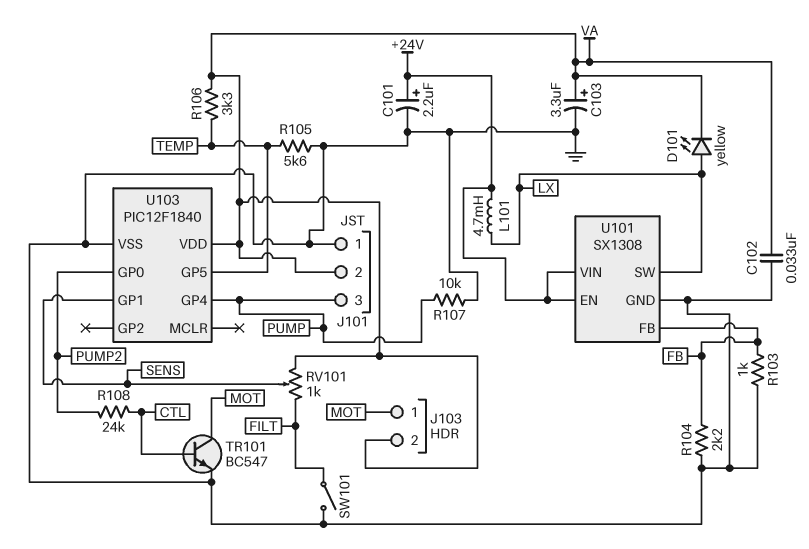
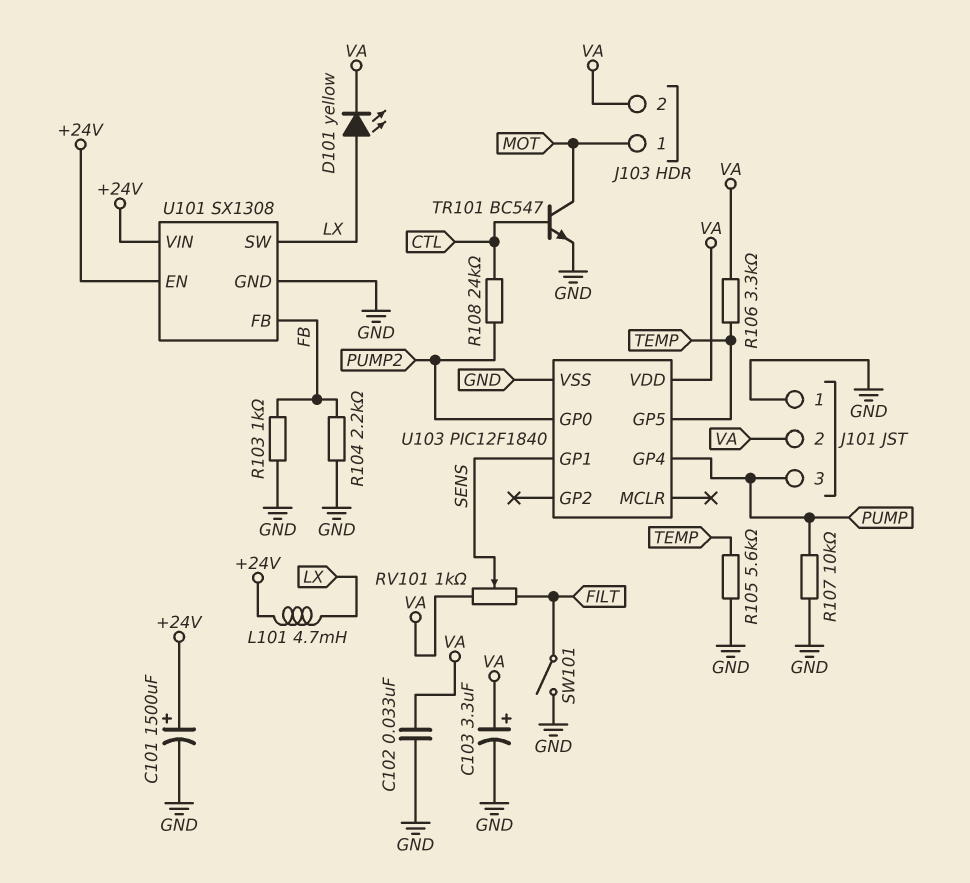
C101: 2.2uF (plus +24V, minus GND) -> 1500uF (plus +24V, minus GND)

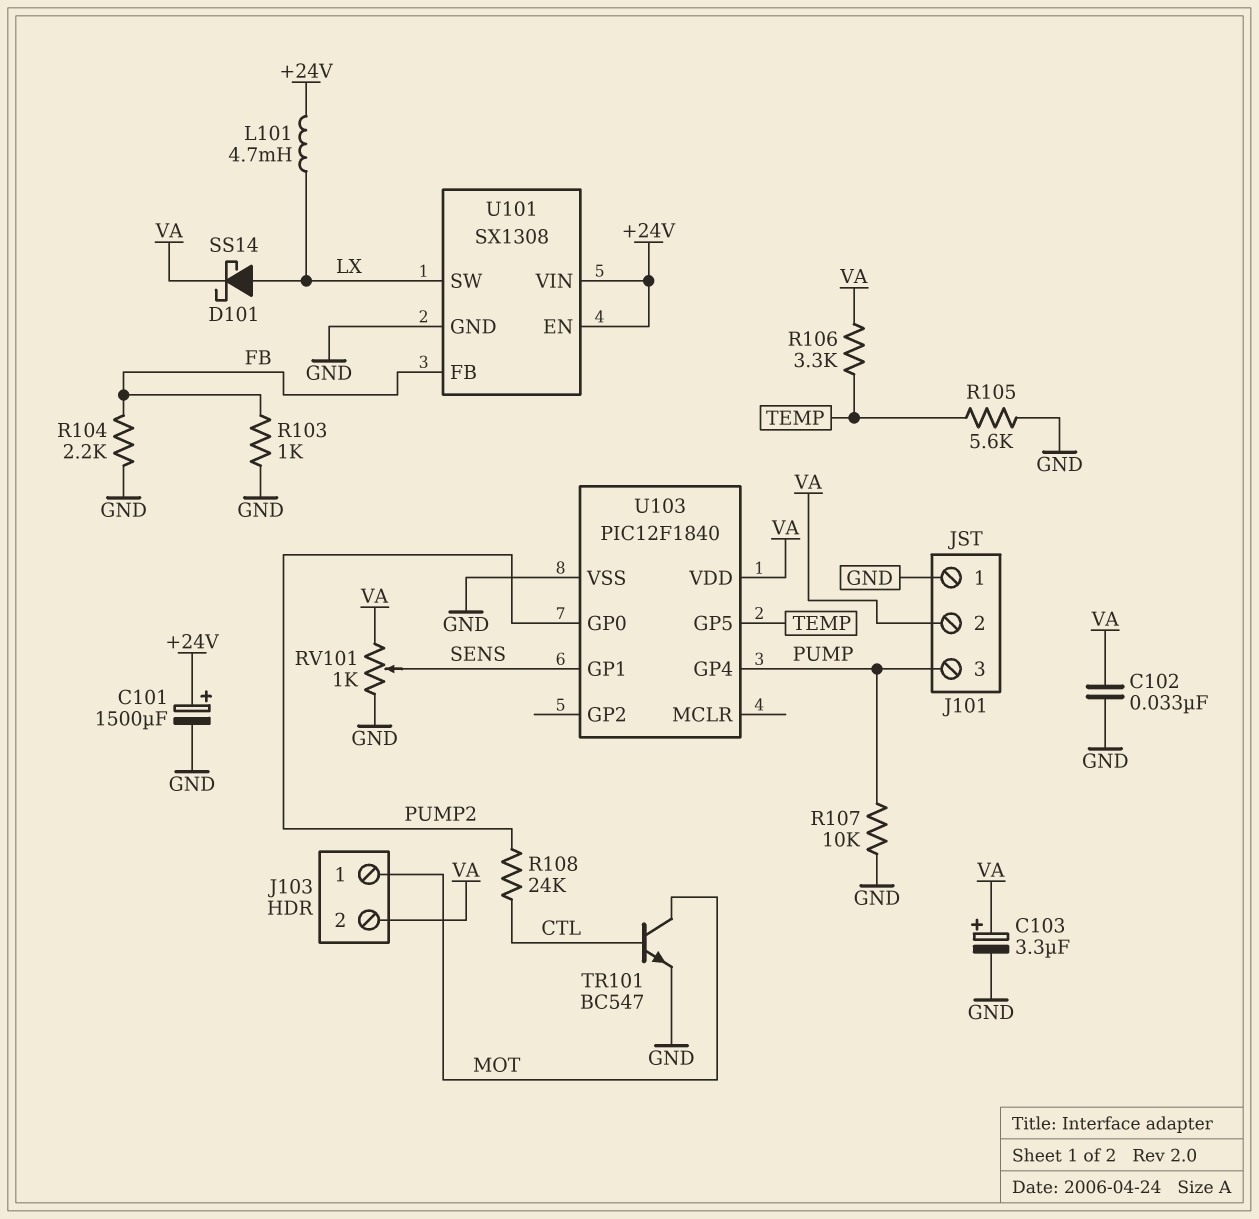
D101: LED yellow (A LX, K VA) -> schottky SS14 (A LX, K VA)
RV101: 1k (FILT, VA, wiper SENS) -> 1k (GND, VA, wiper SENS)
SW101: switch (FILT, GND) -> none

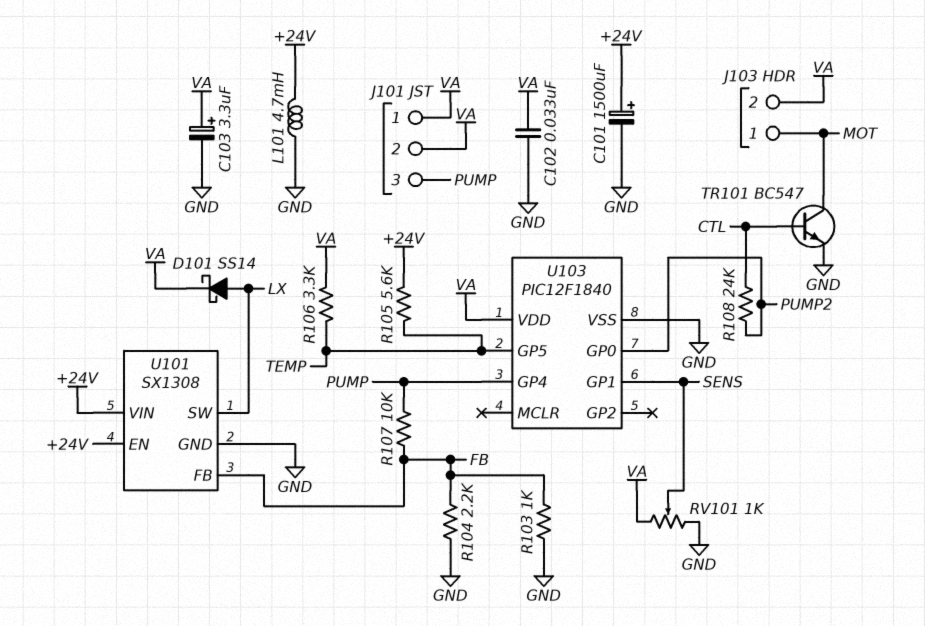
J101 pin 1: GND -> VA
L101: 4.7mH (+24V, LX) -> 4.7mH (+24V, GND)
R105: 5.6k (GND, TEMP) -> 5.6k (+24V, TEMP)
R107: 10k (GND, PUMP) -> 10k (FB, PUMP)

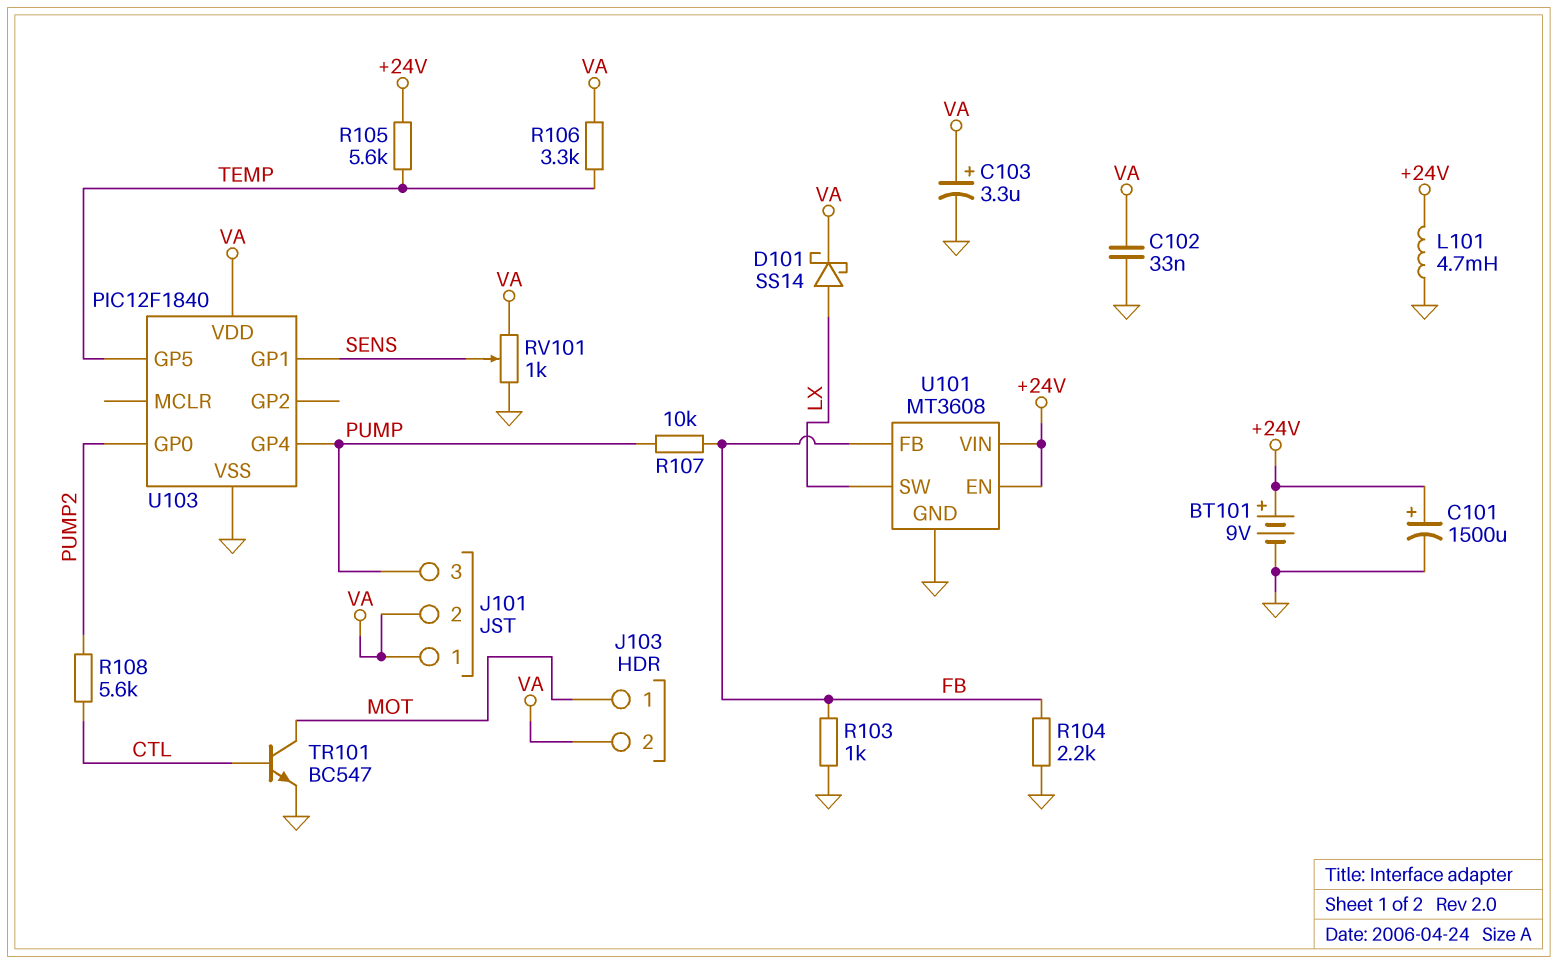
BT101: none -> 9V (plus +24V, minus GND)
R108: 24k (CTL, PUMP2) -> 5.6k (CTL, PUMP2)
U101: SX1308 -> MT3608

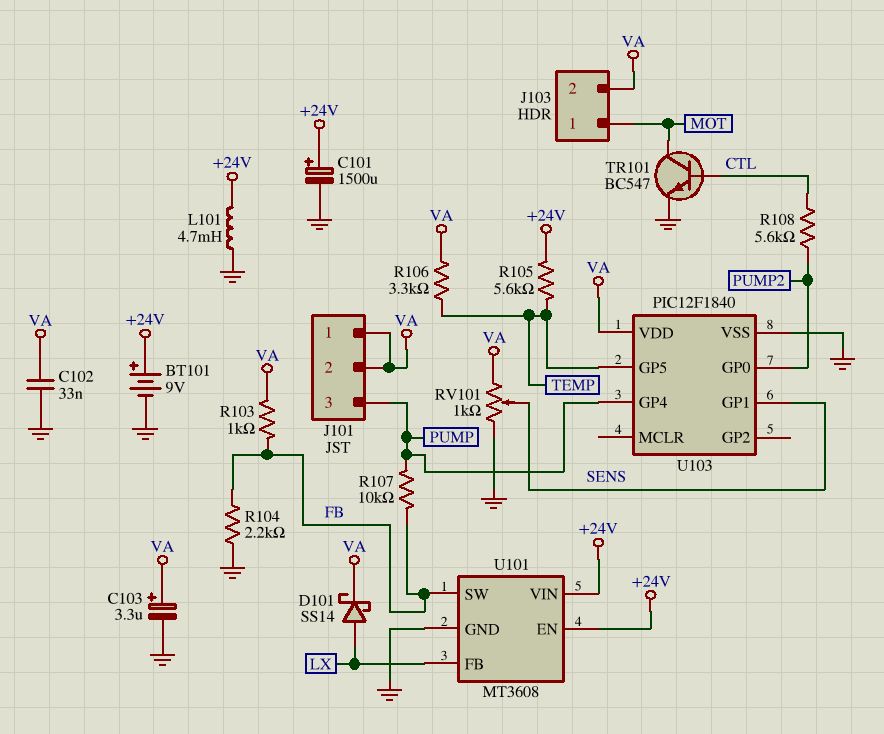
R103: 1k (FB, GND) -> 1k (FB, VA)
U101 pin FB: FB -> LX
U101 pin SW: LX -> FB

